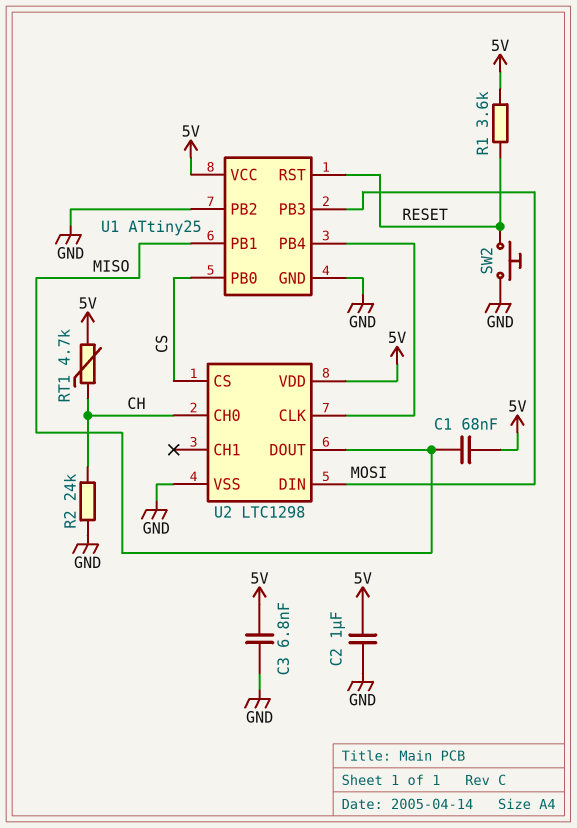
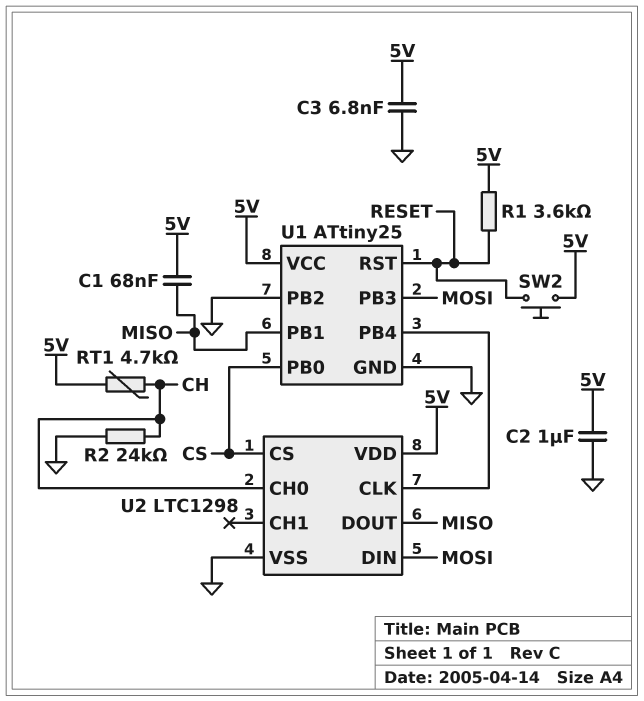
SW2: button (GND, RESET) -> button (5V, RESET)

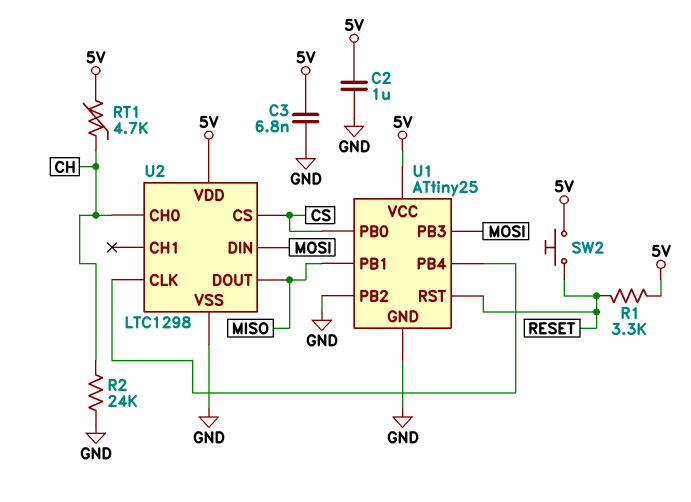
C1: 68nF (5V, MISO) -> none
R1: 3.6k (5V, RESET) -> 3.3k (5V, RESET)

